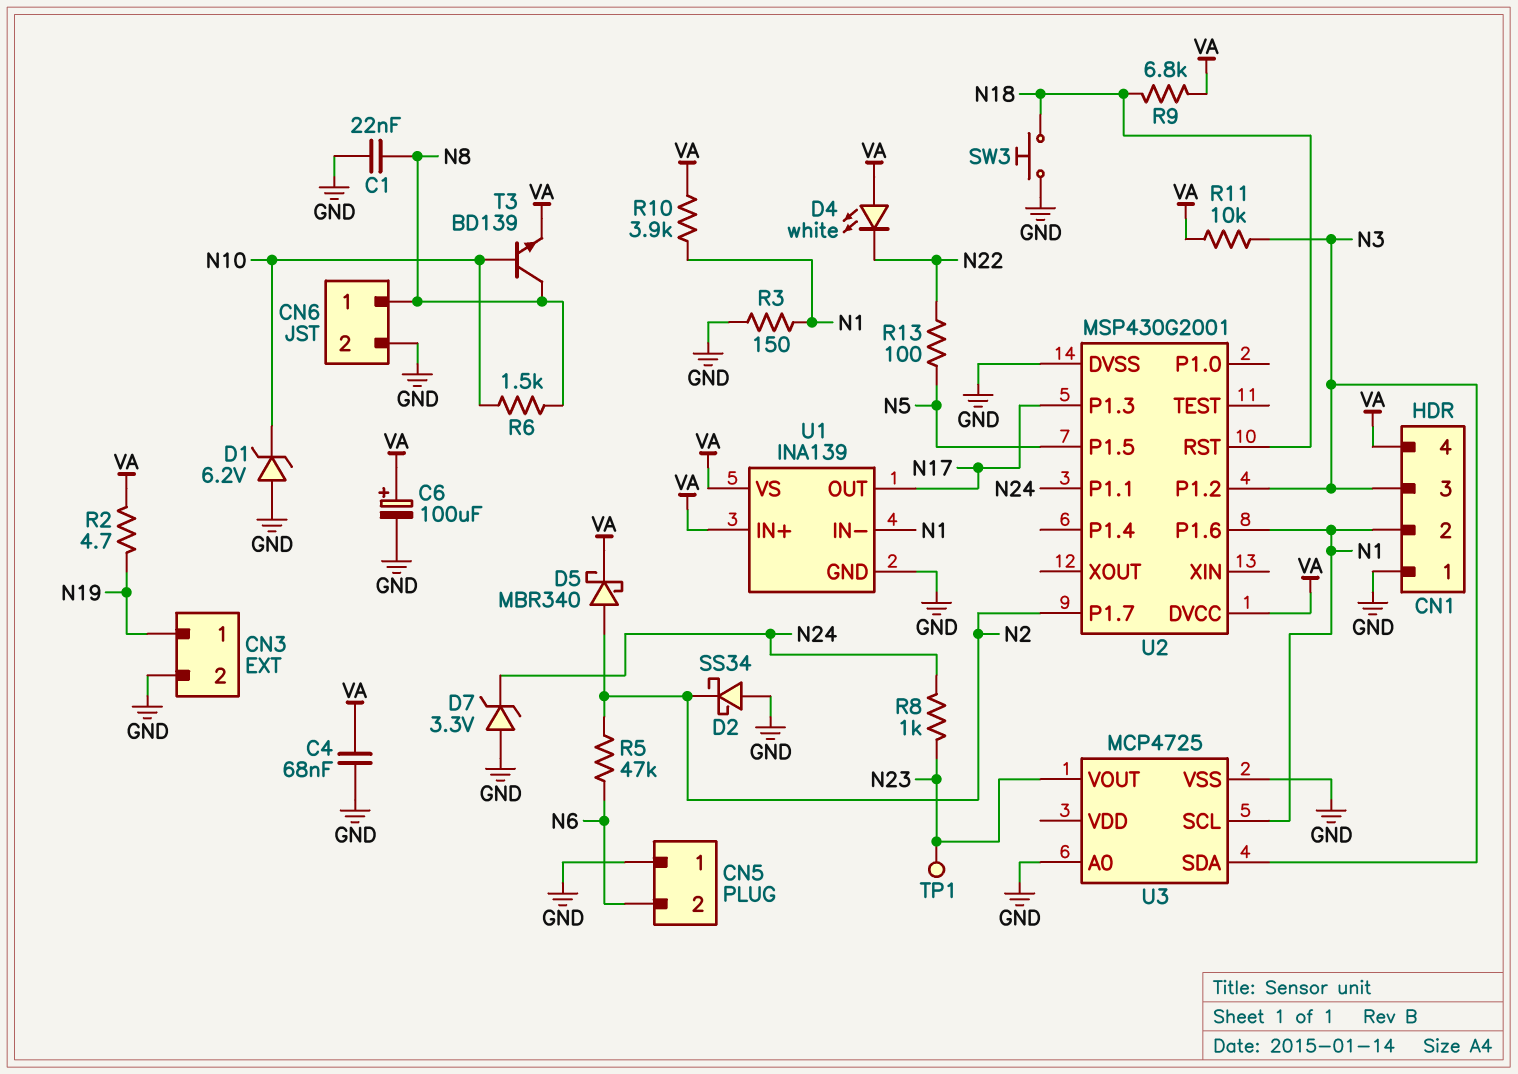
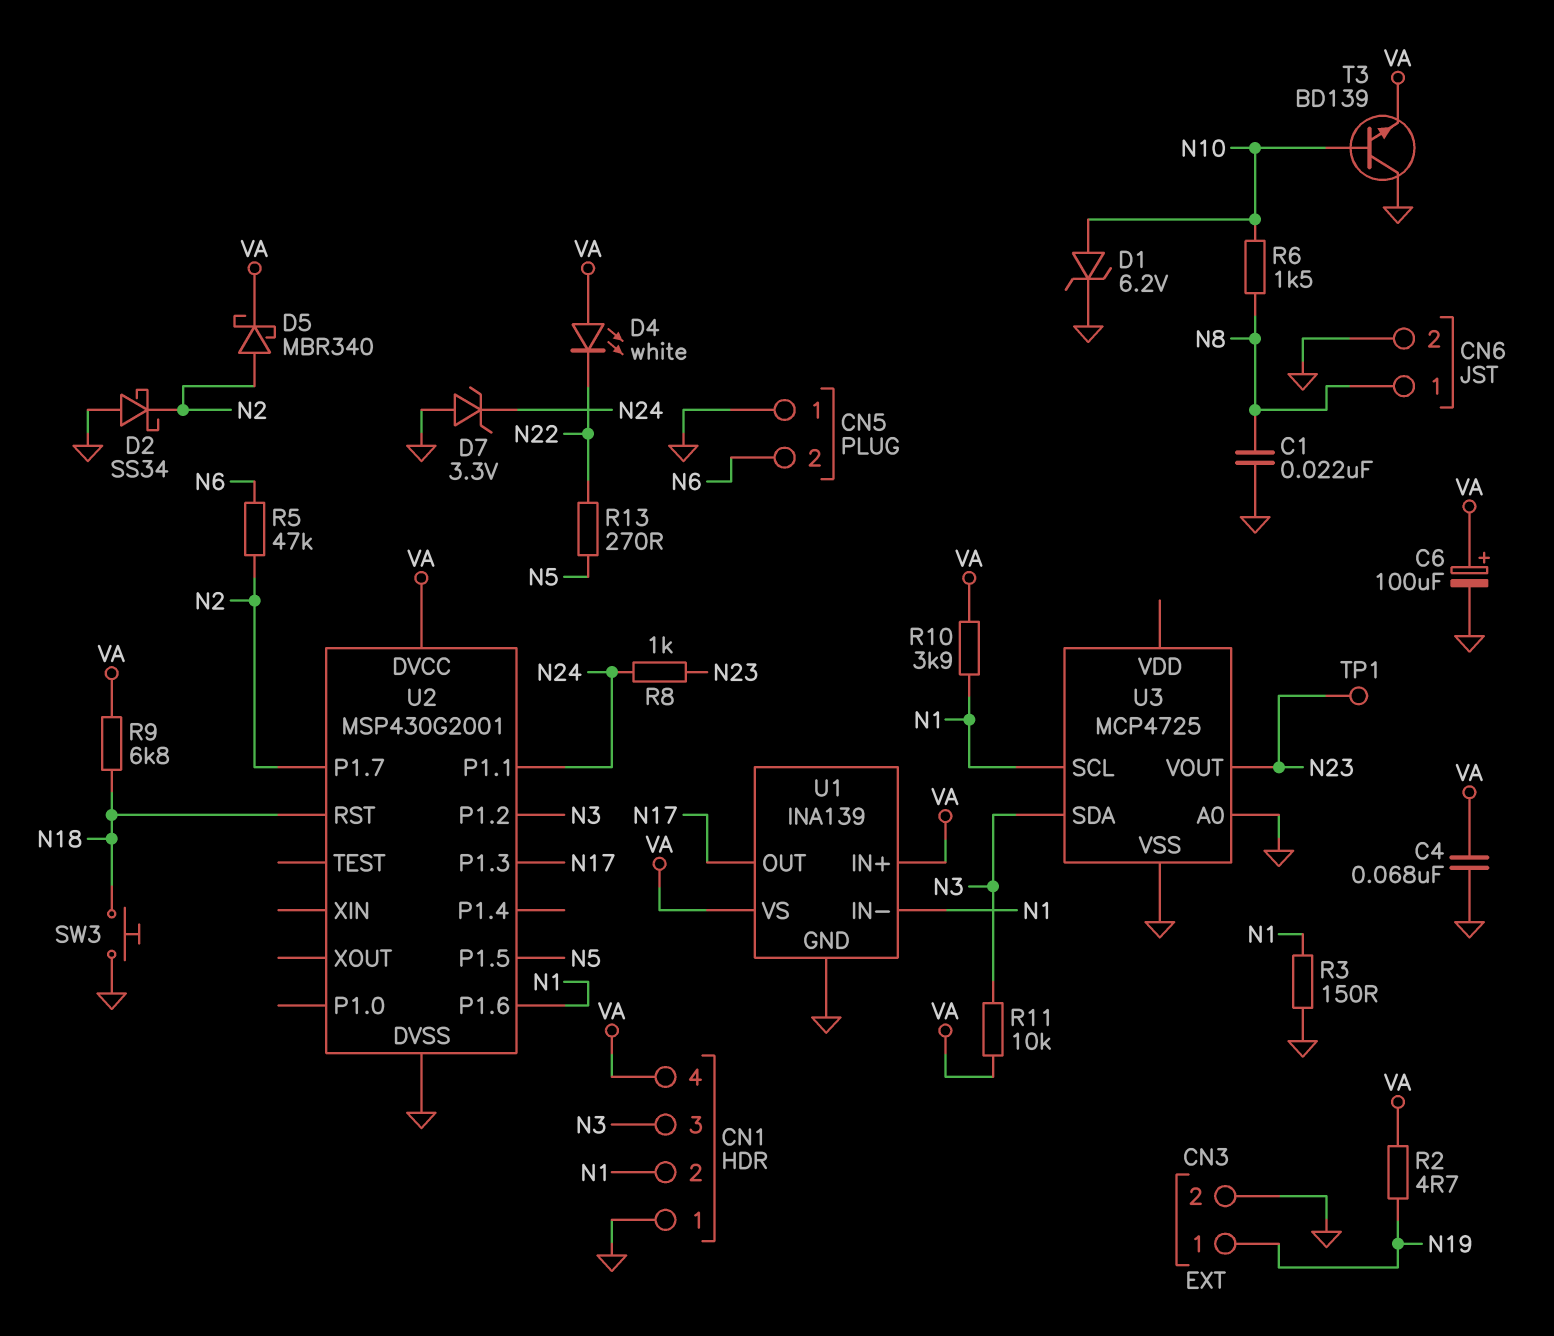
D1: zener 6.2V (A GND, K N10) -> zener 6.2V (A N10, K GND)
R13: 100 (N5, N22) -> 270 (N5, N22)
T3: NPN BD139 (B N10, C N8, E VA) -> NPN BD139 (B N10, C GND, E VA)

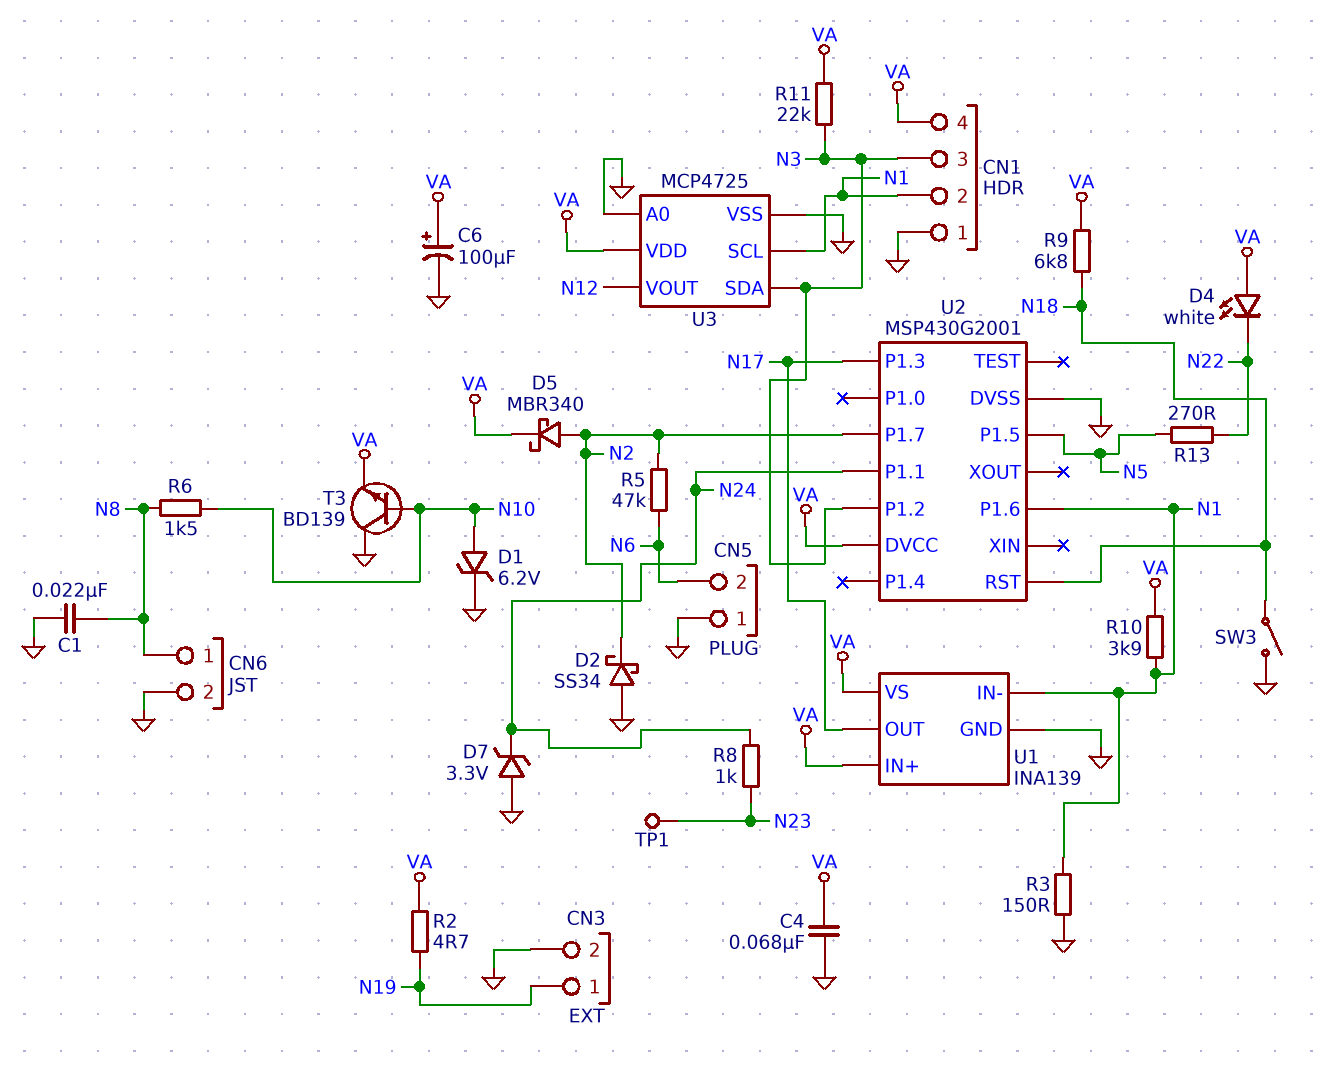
R11: 10k (N3, VA) -> 22k (N3, VA)
SW3: button (GND, N18) -> switch (GND, N18)
U3 pin VDD: none -> VA
U3 pin VOUT: N23 -> N12

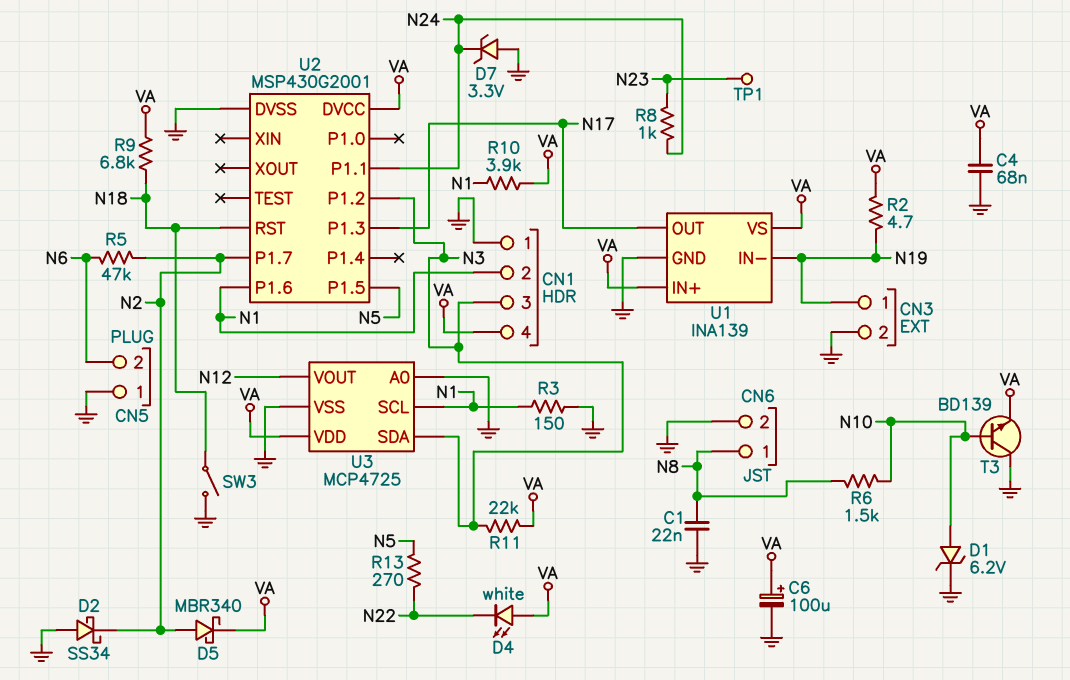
U1 pin IN-: N1 -> N19

